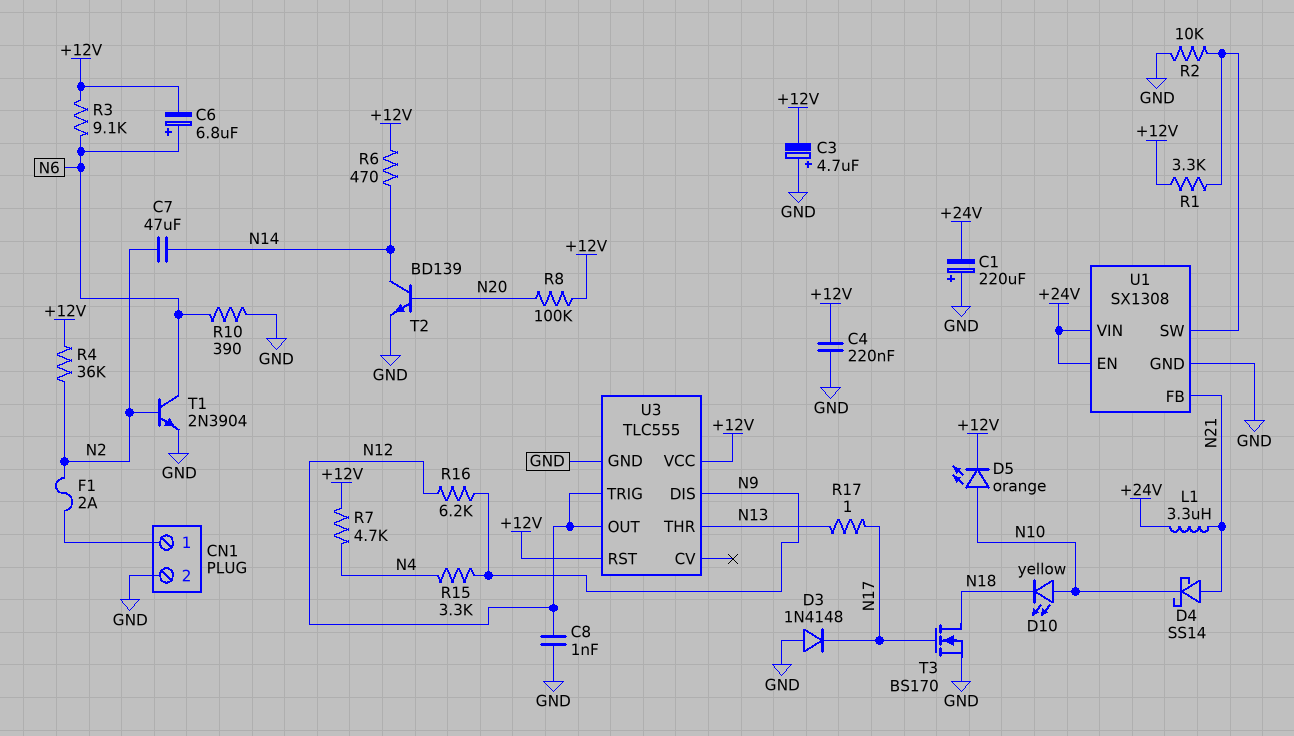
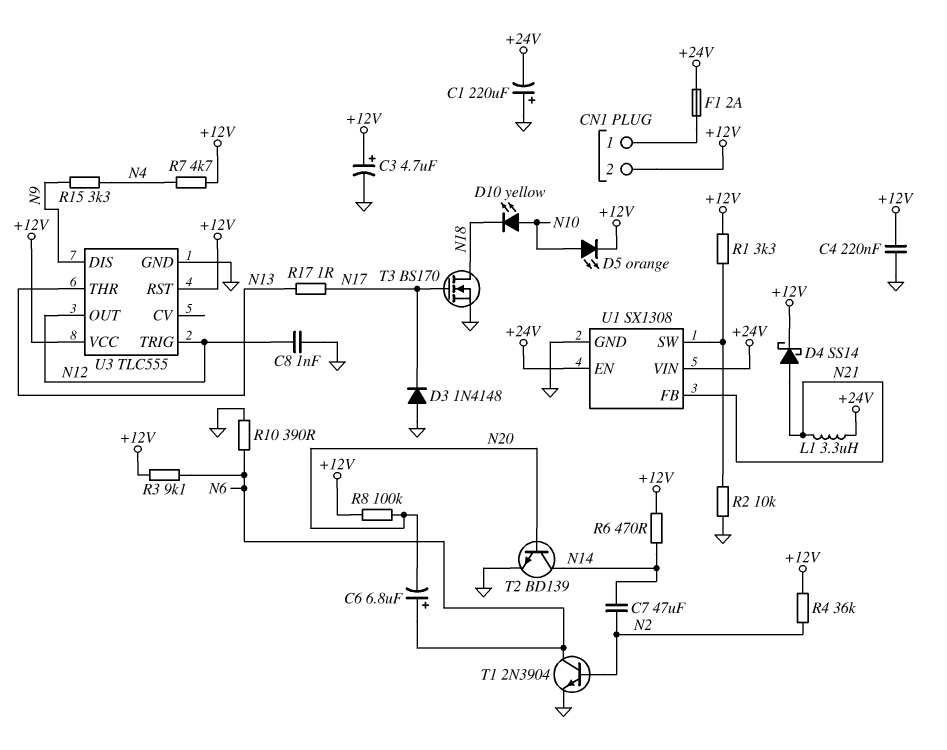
C3: 4.7uF (plus GND, minus +12V) -> 4.7uF (plus +12V, minus GND)
C6: 6.8uF (plus N6, minus +12V) -> 6.8uF (plus N6, minus N20)
CN1 pin 2: GND -> +12V
D4: schottky SS14 (A N21, K N10) -> schottky SS14 (A N21, K +12V)
F1: 2A (CN1/1, N2) -> 2A (+24V, CN1/1)
R16: 6.2k (N9, N12) -> none

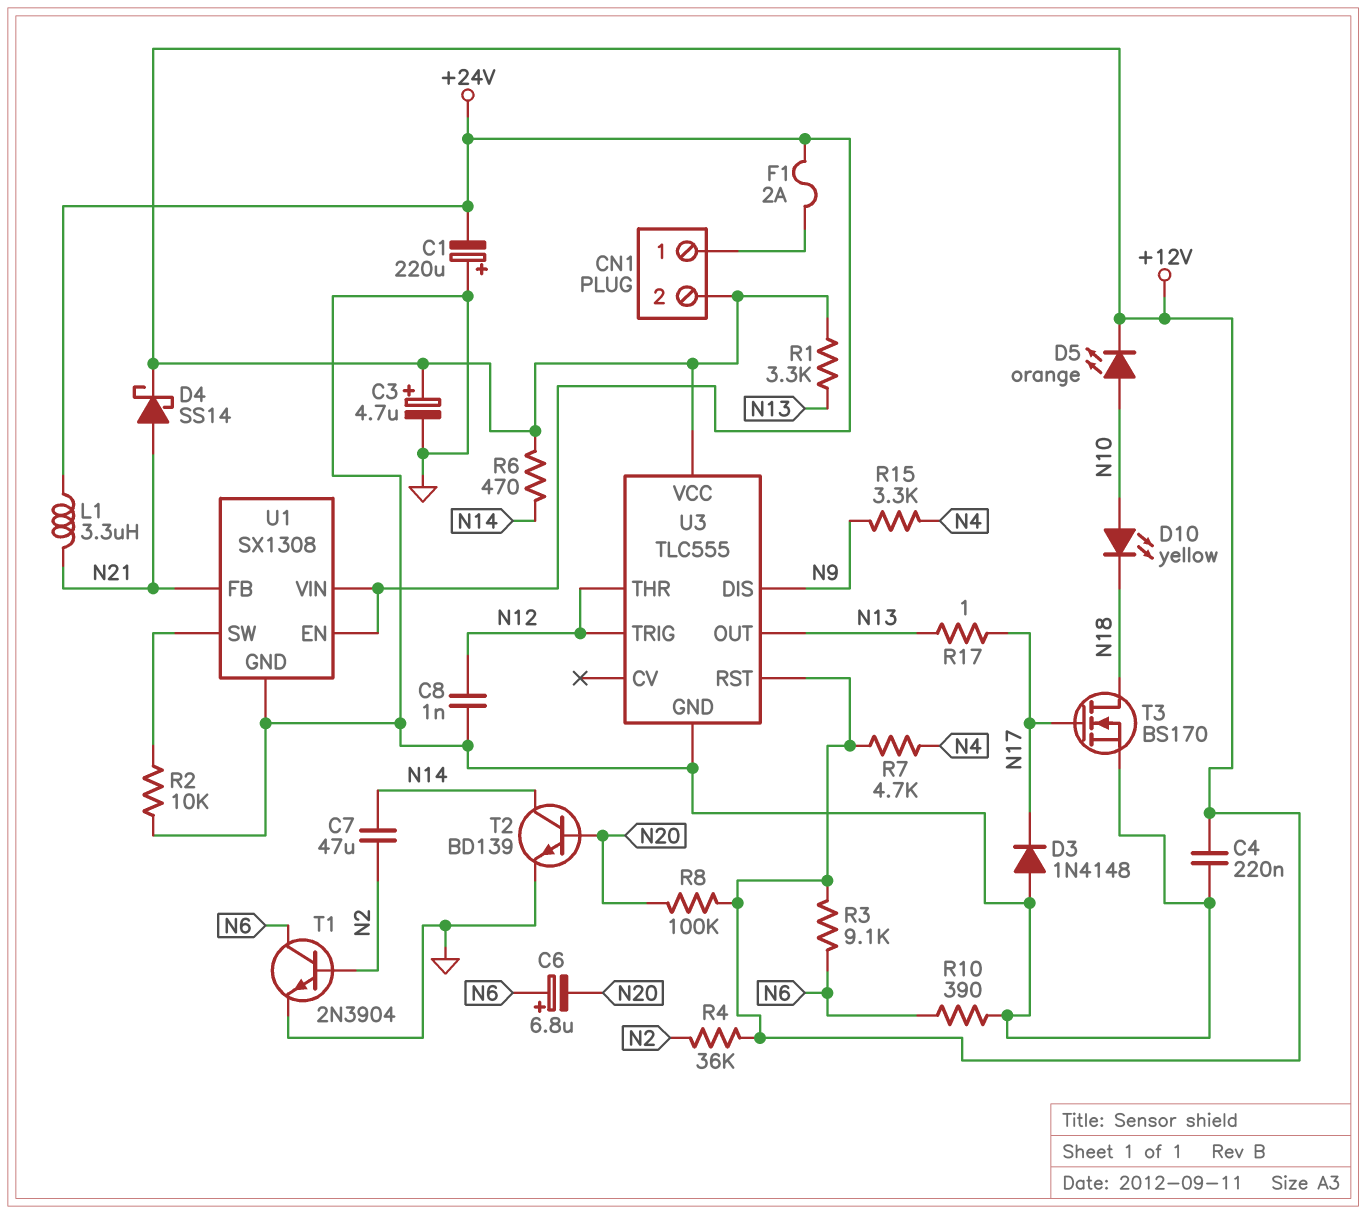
R1: 3.3k (+12V, U1/SW) -> 3.3k (+12V, N13)
U3 pin OUT: N12 -> N13
U3 pin THR: N13 -> N12

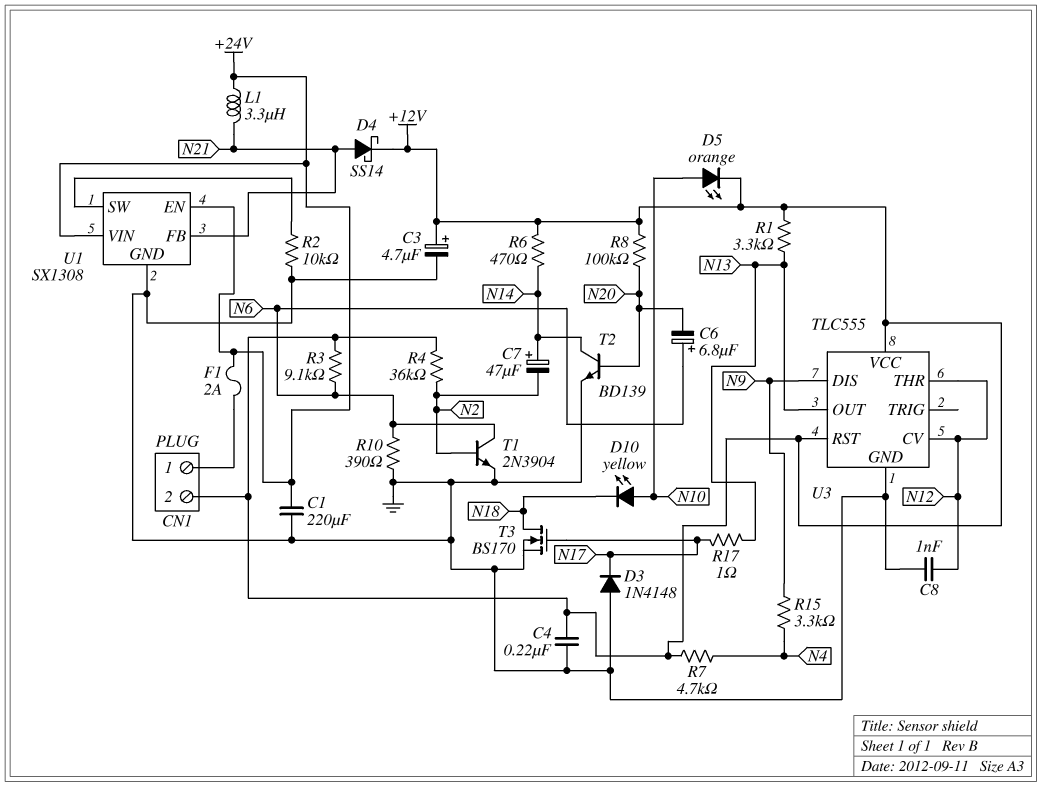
C1: 220uF (plus GND, minus +24V) -> 220uF (+24V, GND)
C7: 47uF (N2, N14) -> 47uF (plus N14, minus N2)
U3 pin CV: none -> N12
U3 pin TRIG: N12 -> none

